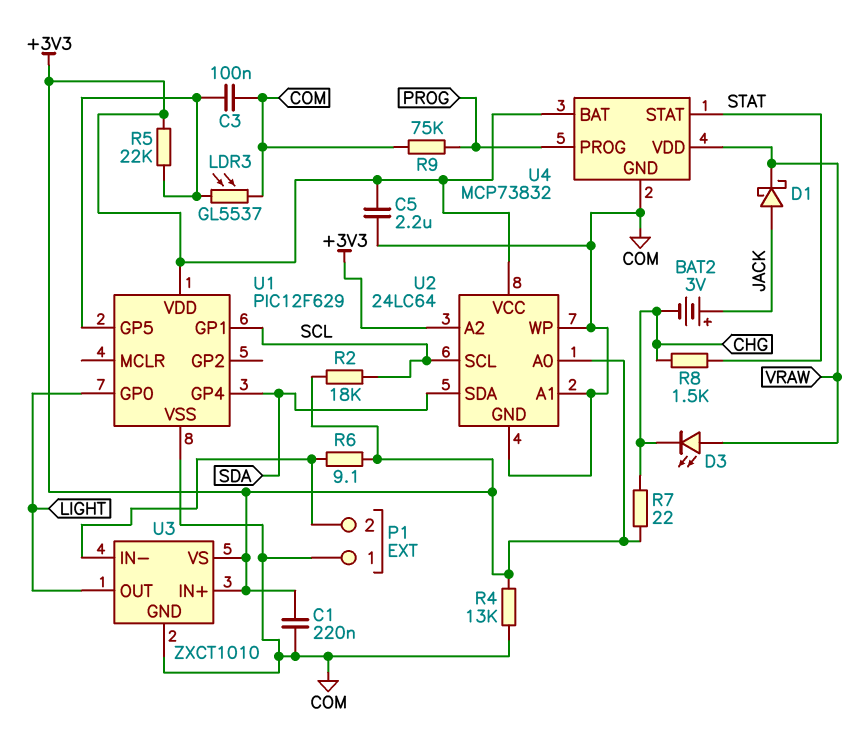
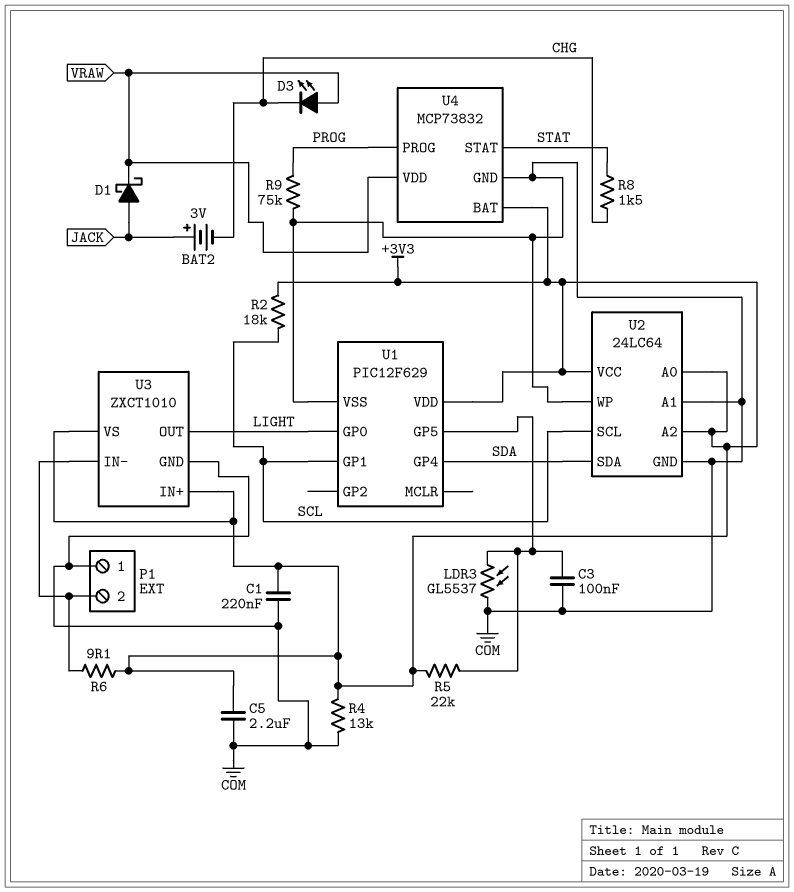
R7: 22 (+3V3, CHG) -> none

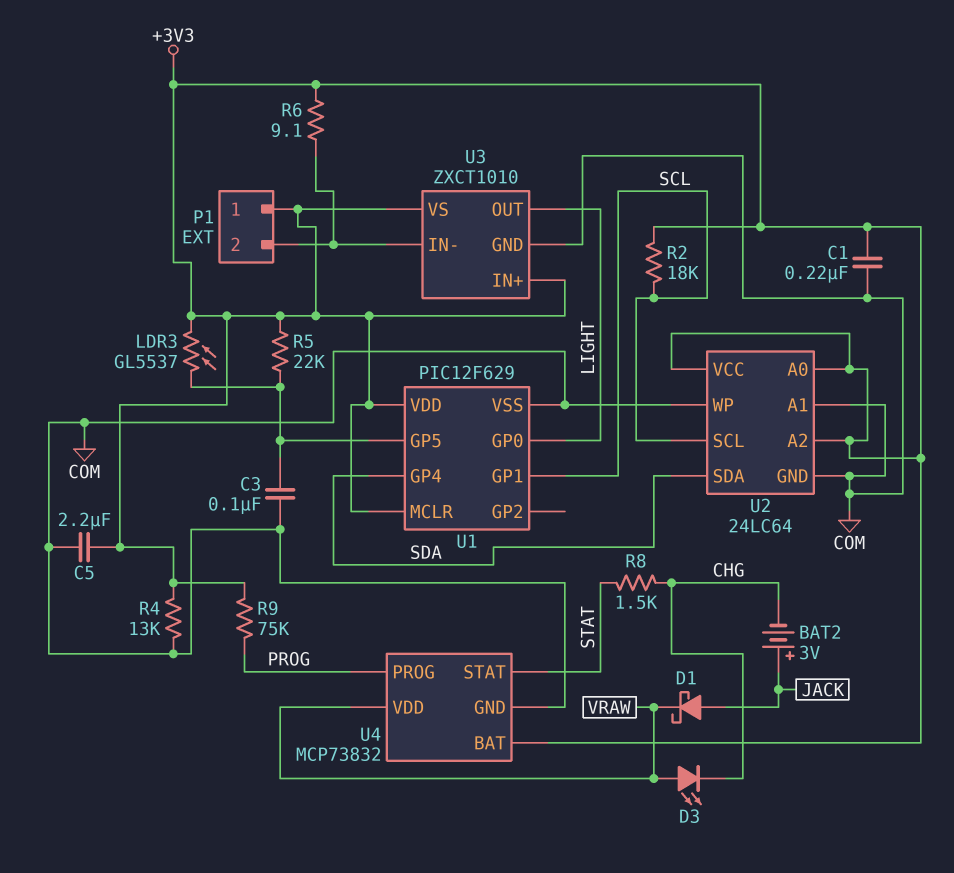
LDR3: GL5537 (COM, U1/GP5) -> GL5537 (+3V3, U1/GP5)
P1 pin 1: COM -> +3V3
R9: 75k (COM, PROG) -> 75k (+3V3, PROG)
U1 pin MCLR: none -> +3V3

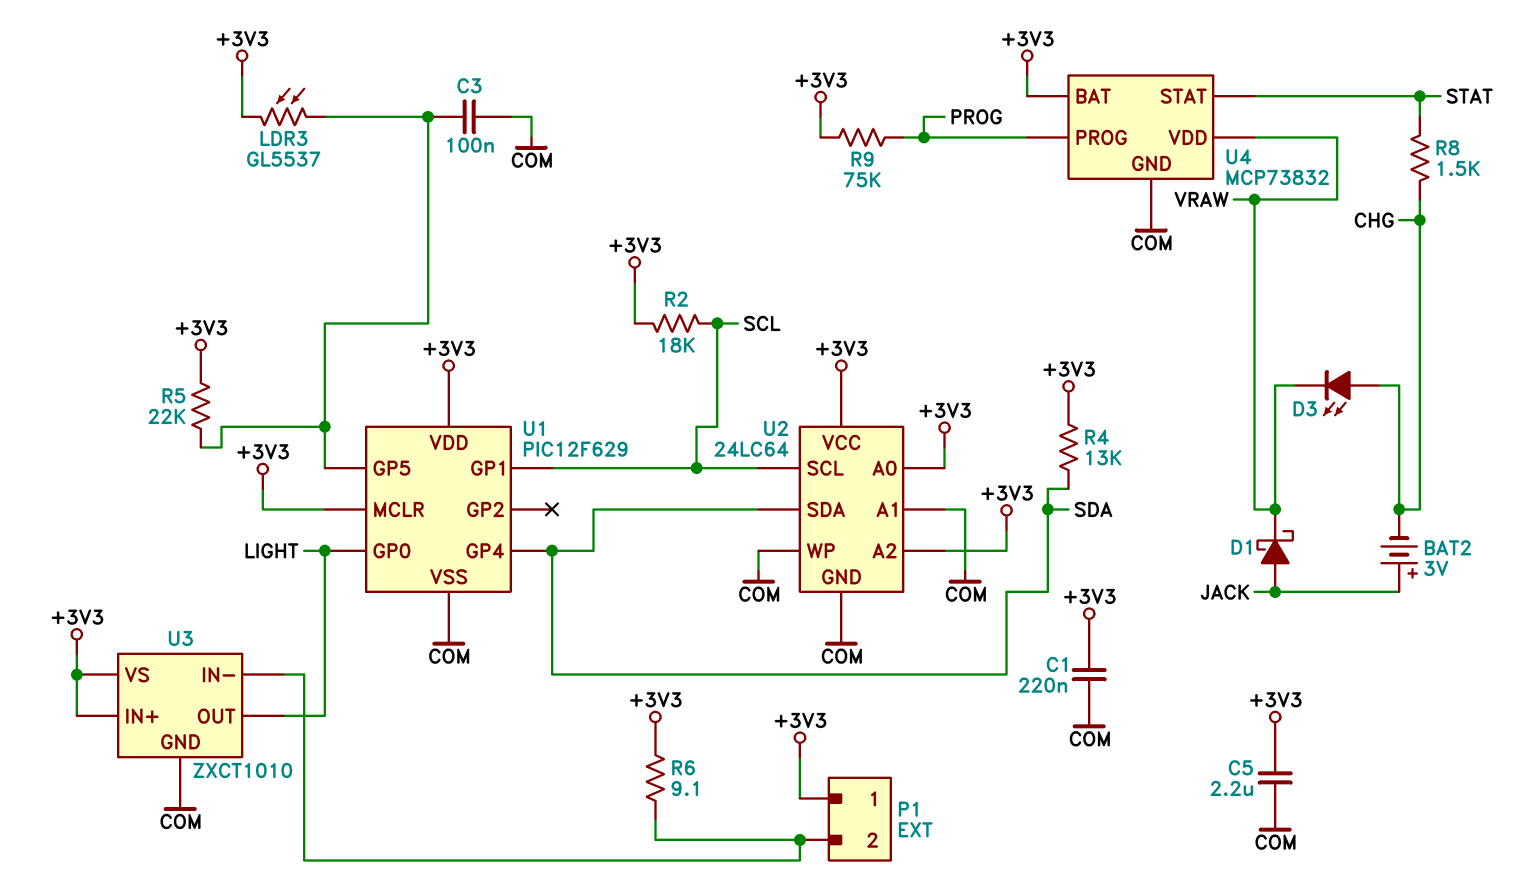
D3: LED (A VRAW, K CHG) -> LED (A CHG, K VRAW)
R4: 13k (+3V3, COM) -> 13k (+3V3, SDA)

